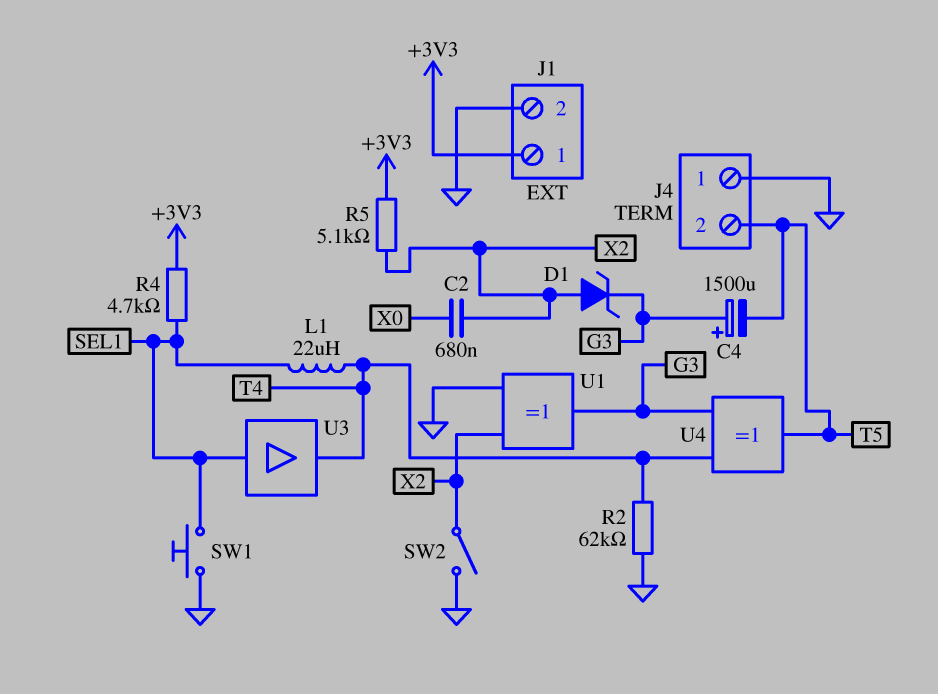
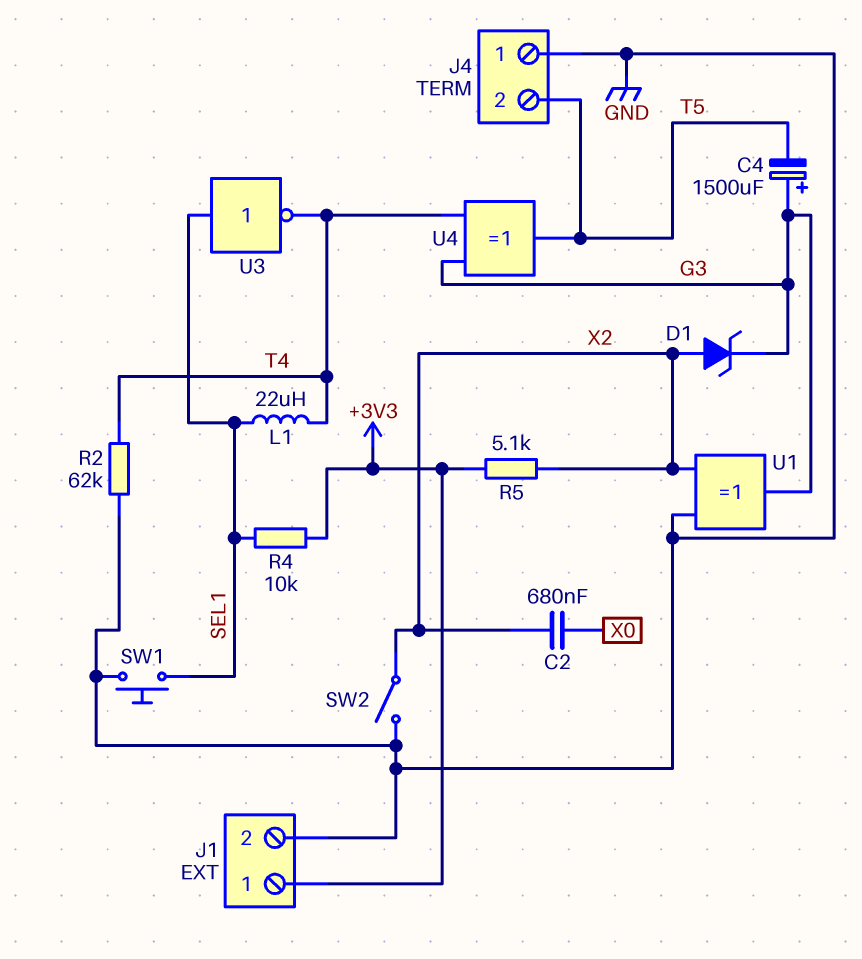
R4: 4.7k (+3V3, SEL1) -> 10k (+3V3, SEL1)
U3: buffer (in SEL1, out T4) -> NOT (in SEL1, out T4)

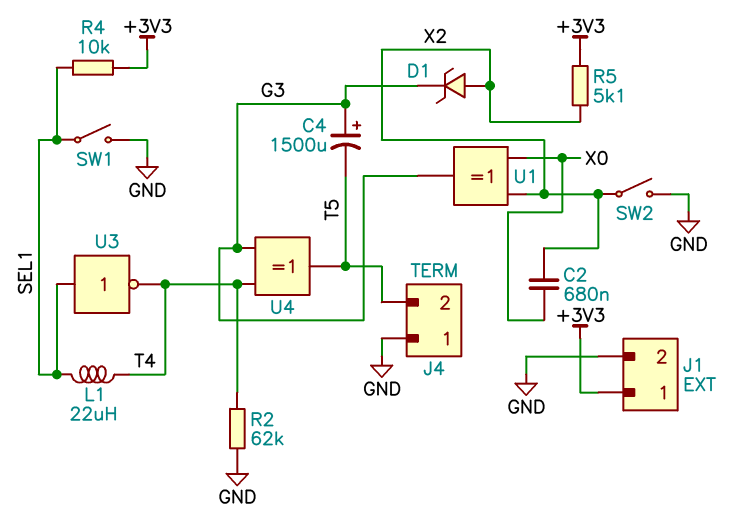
SW1: button (GND, SEL1) -> switch (GND, SEL1)
U1: XOR (in GND, in X2, out G3) -> XOR (in X0, in X2, out G3)

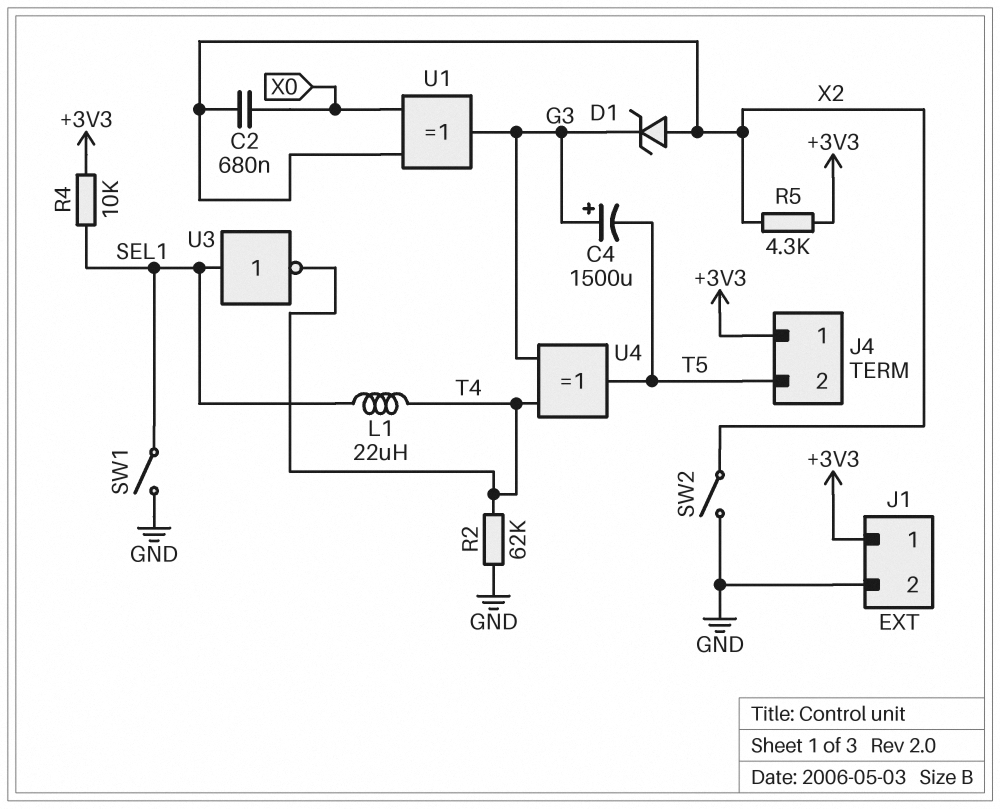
J4 pin 1: GND -> +3V3
R5: 5.1k (+3V3, X2) -> 4.3k (+3V3, X2)

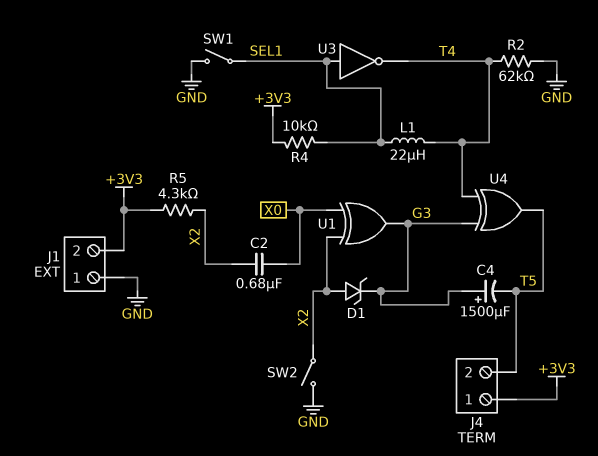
J1 pin 1: +3V3 -> GND
J1 pin 2: GND -> +3V3

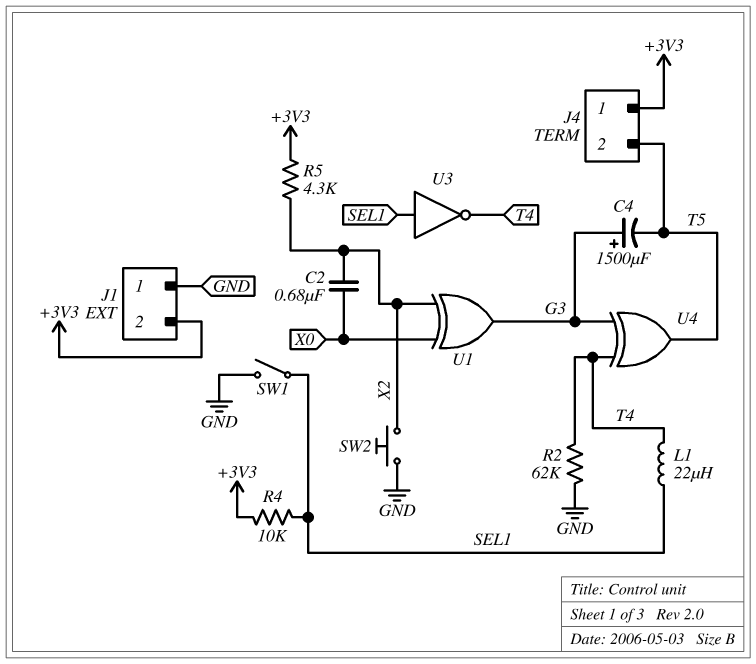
D1: zener (A X2, K G3) -> none
SW2: switch (GND, X2) -> button (GND, X2)

